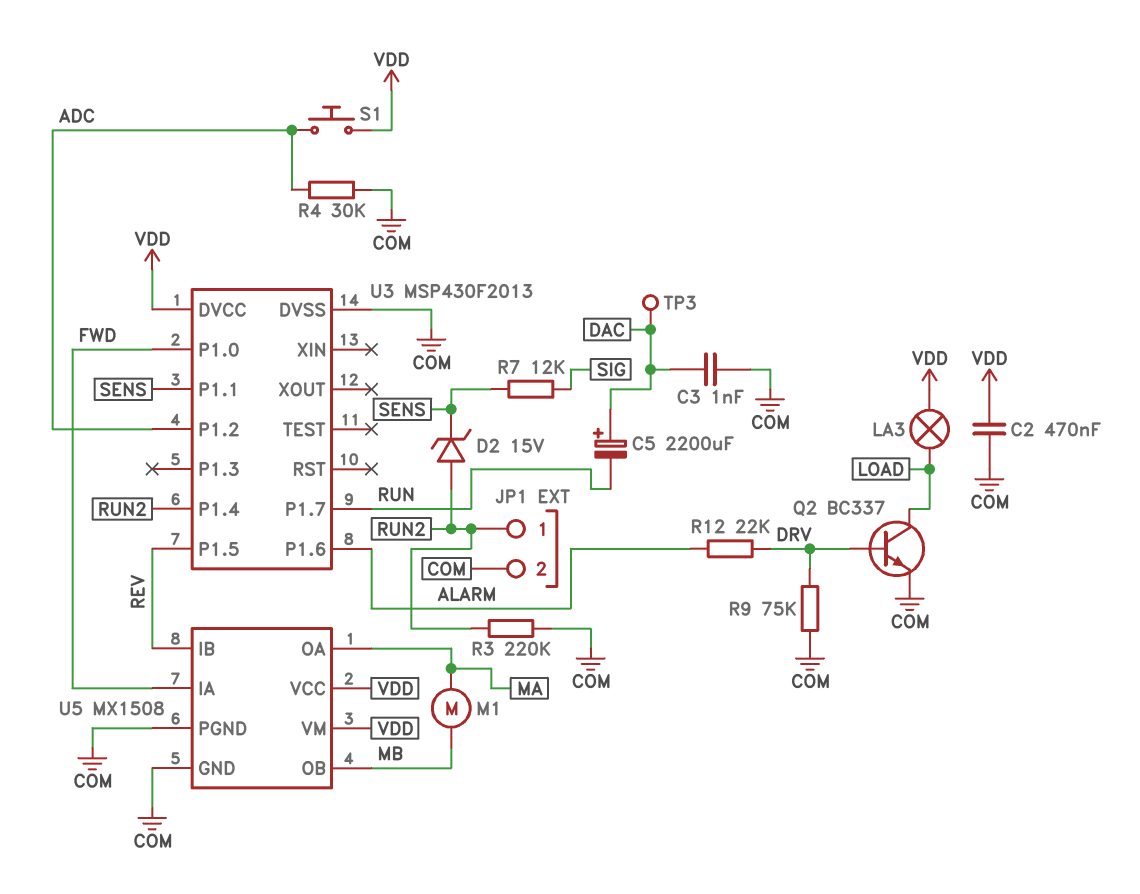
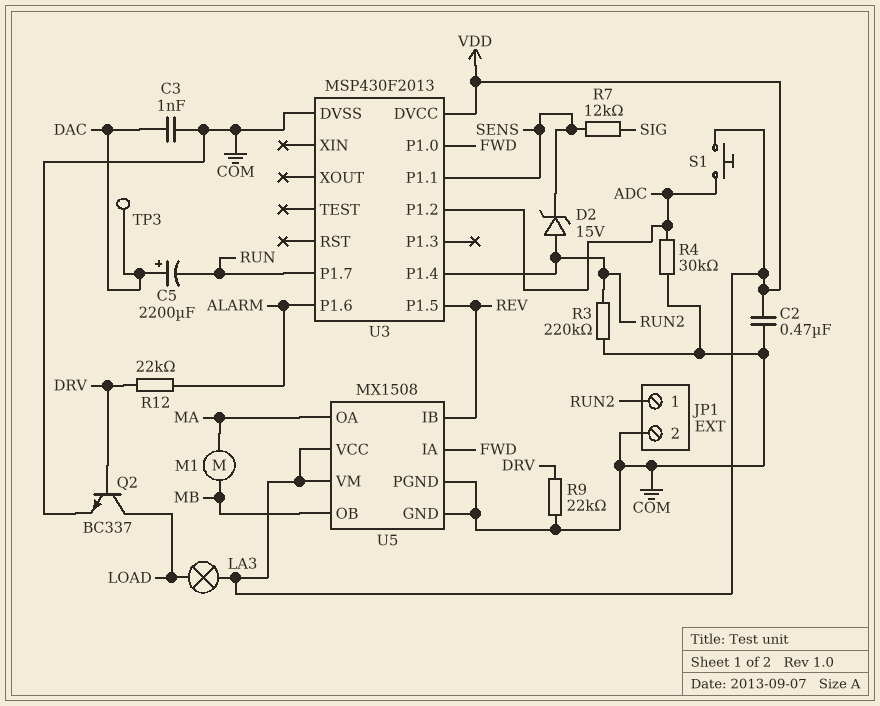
R9: 75k (COM, DRV) -> 22k (COM, DRV)

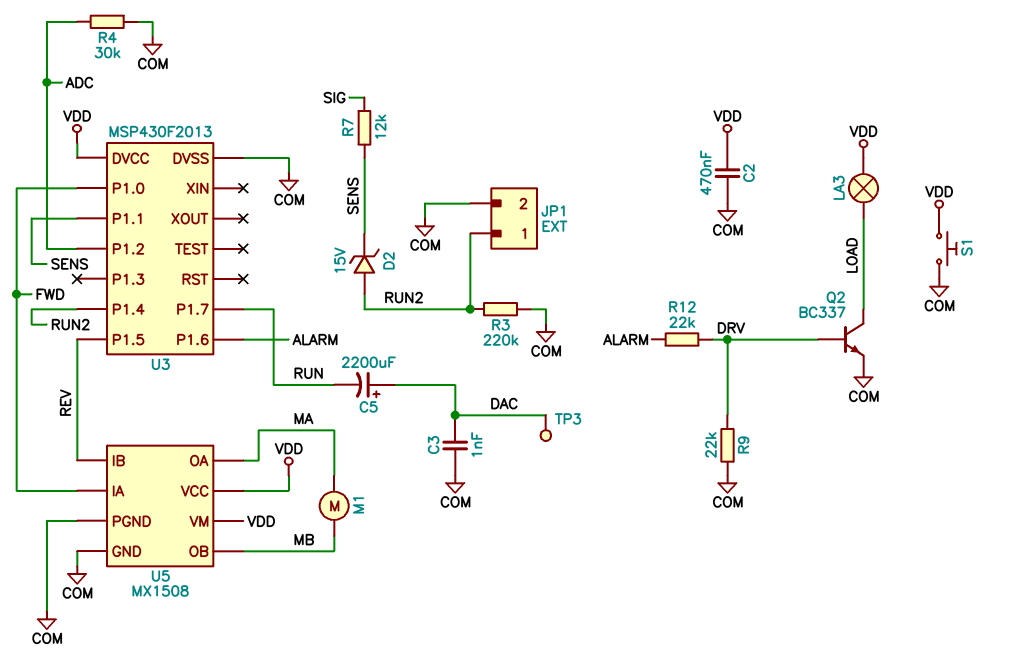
S1: button (ADC, VDD) -> button (COM, VDD)

